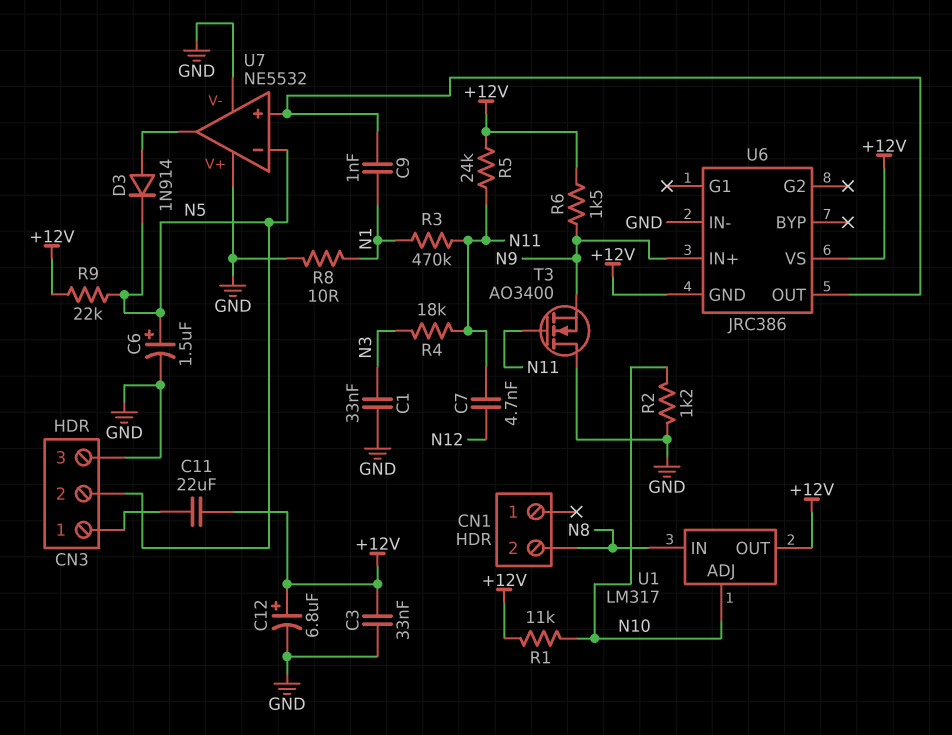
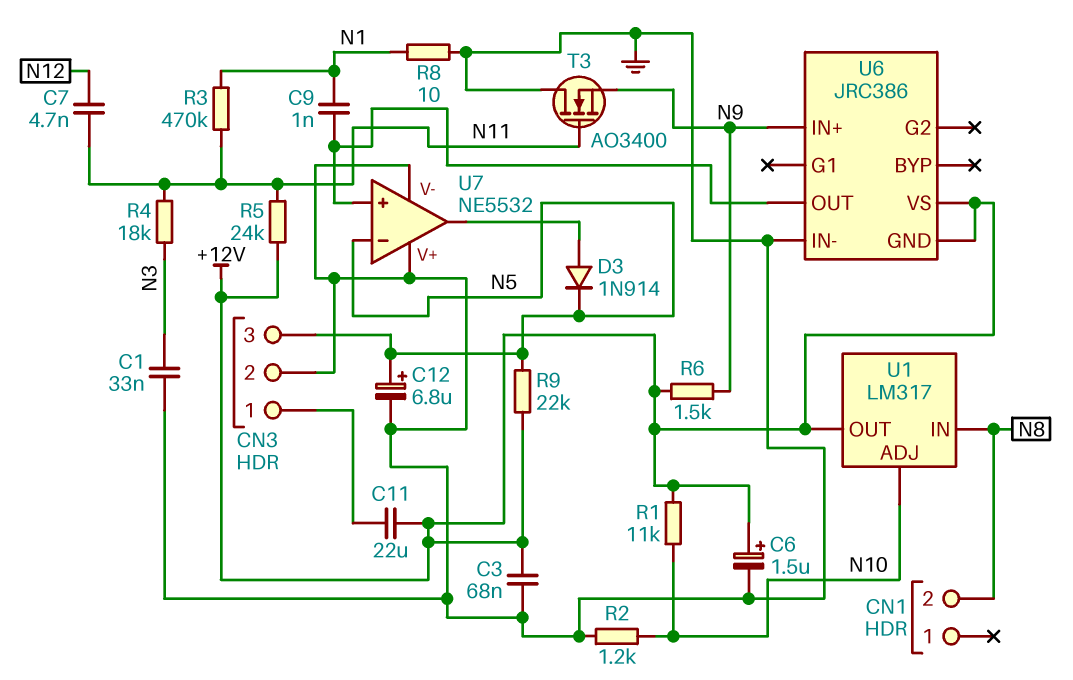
C3: 33nF (+12V, GND) -> 68nF (+12V, GND)
C6: 1.5uF (plus N5, minus GND) -> 1.5uF (plus +12V, minus GND)
C12: 6.8uF (plus +12V, minus GND) -> 6.8uF (plus N5, minus GND)
CN3 pin 2: N5 -> GND
CN3 pin 3: GND -> N5

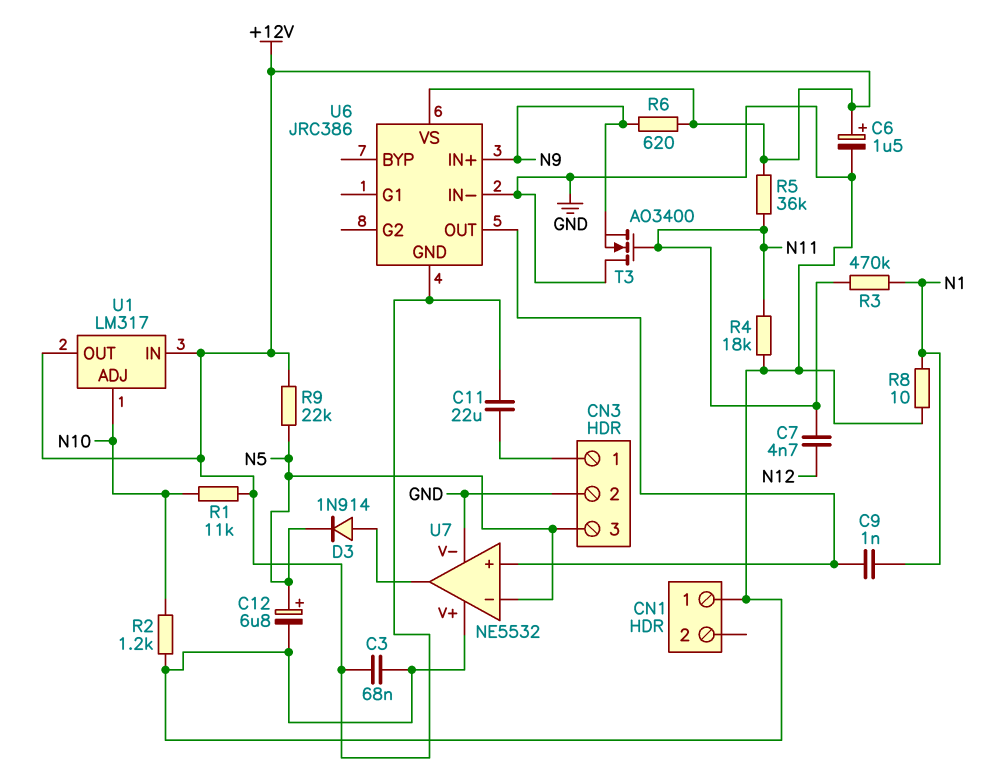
C1: 33nF (GND, N3) -> none
CN1 pin 1: none -> GND
CN1 pin 2: N8 -> none
R4: 18k (N3, N11) -> 18k (GND, N11)
R5: 24k (+12V, N11) -> 36k (+12V, N11)
R6: 1.5k (+12V, N9) -> 620 (+12V, N9)
U1 pin IN: N8 -> +12V

